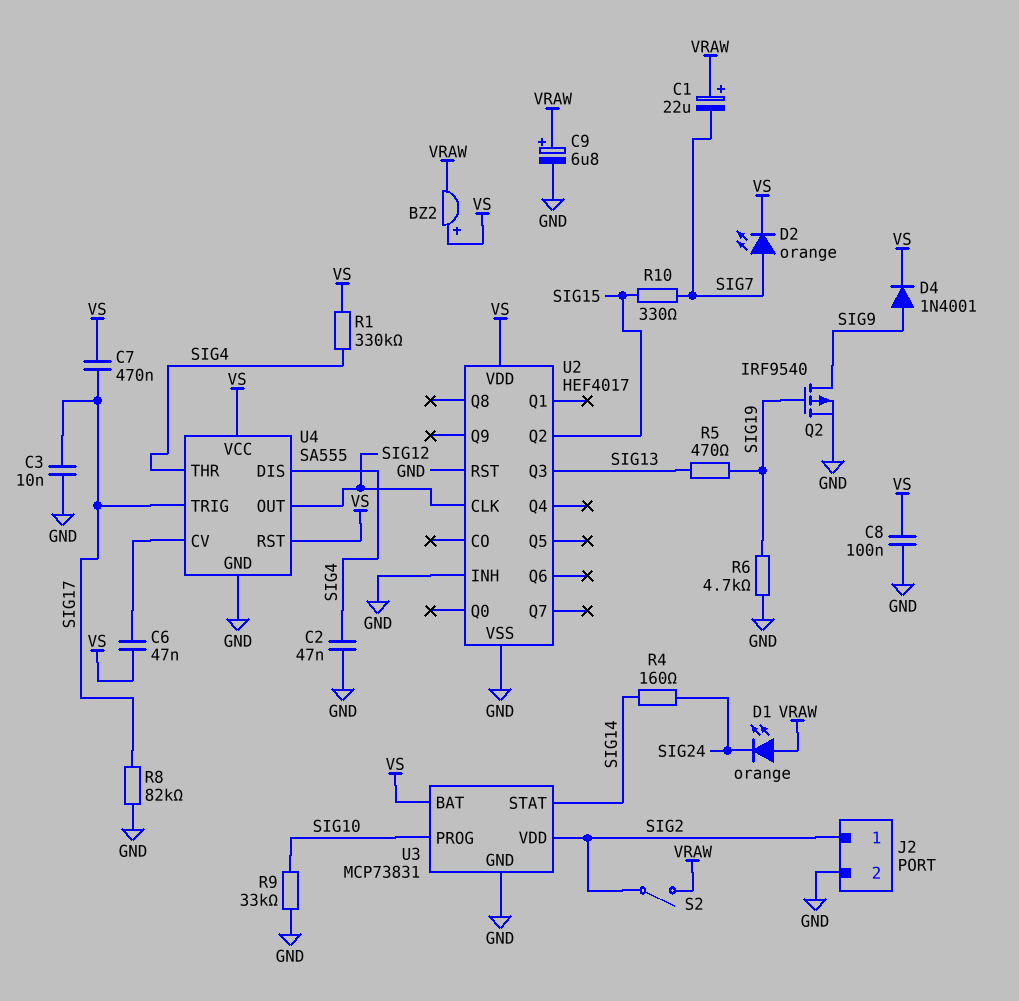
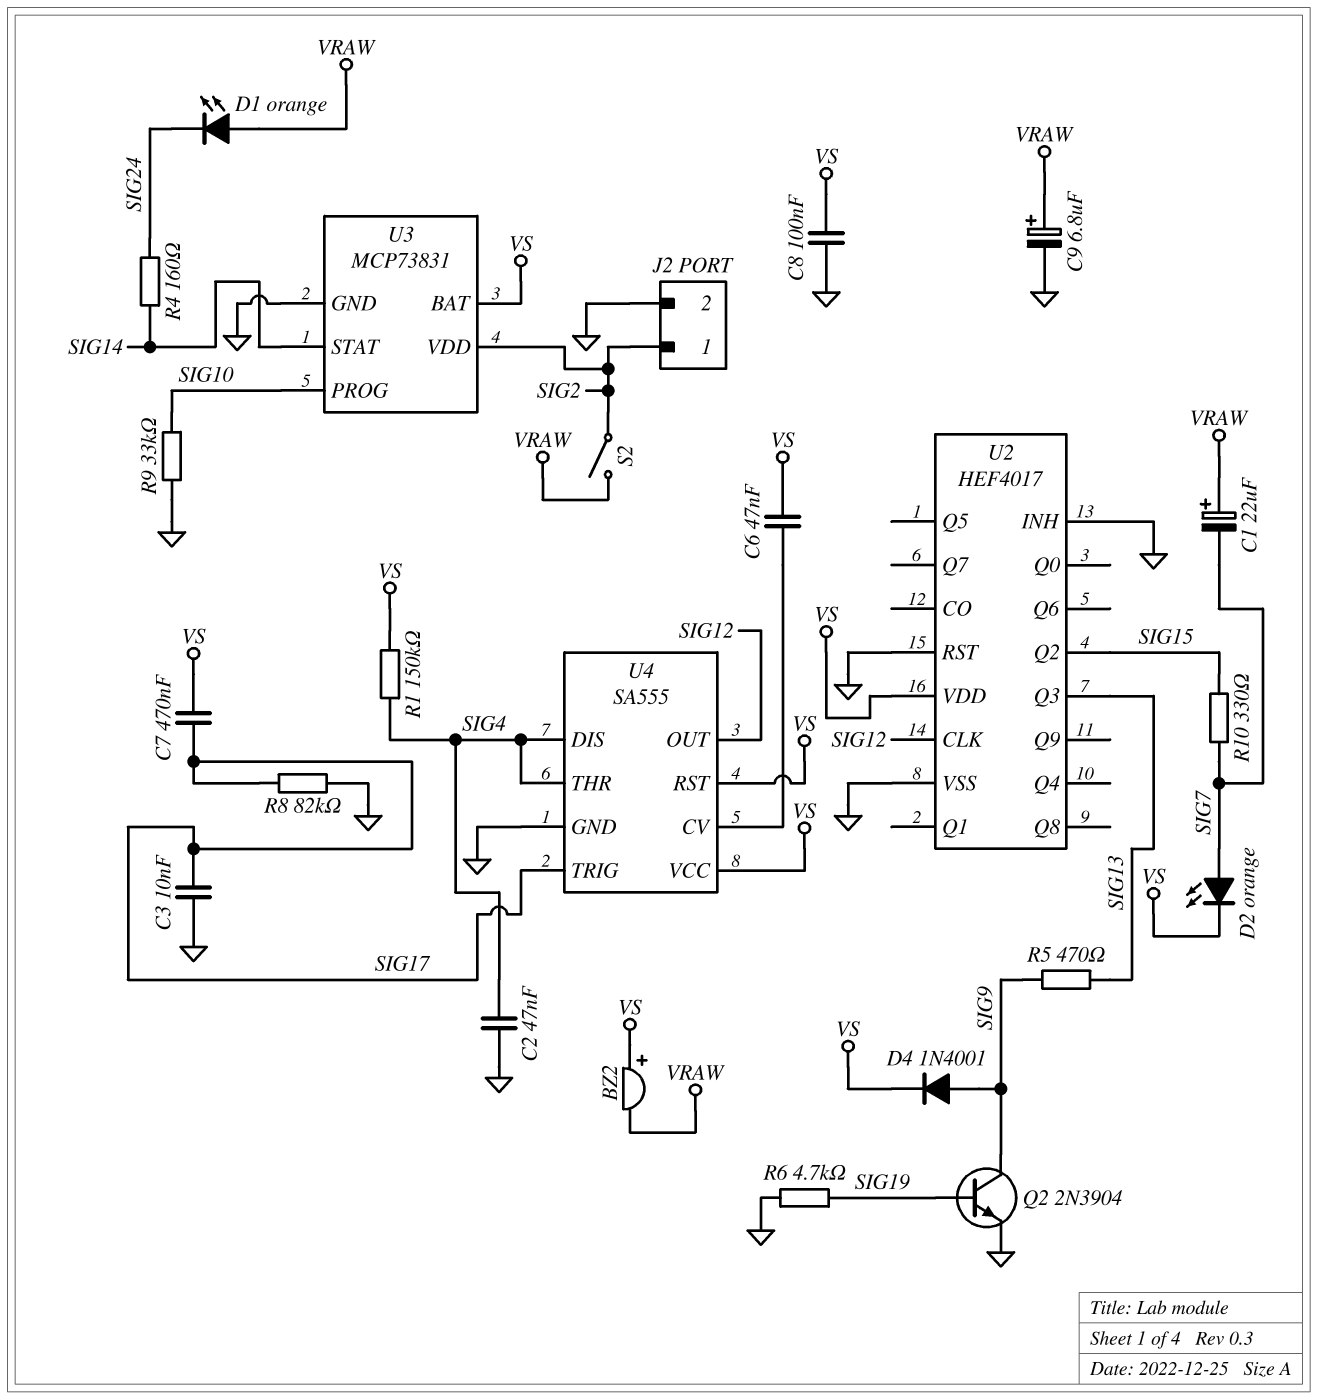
Q2: PMOS IRF9540 (G SIG19, D SIG9, S GND) -> NPN 2N3904 (B SIG19, C SIG9, E GND)
R1: 330k (SIG4, VS) -> 150k (SIG4, VS)
R5: 470 (SIG13, SIG19) -> 470 (SIG9, SIG13)

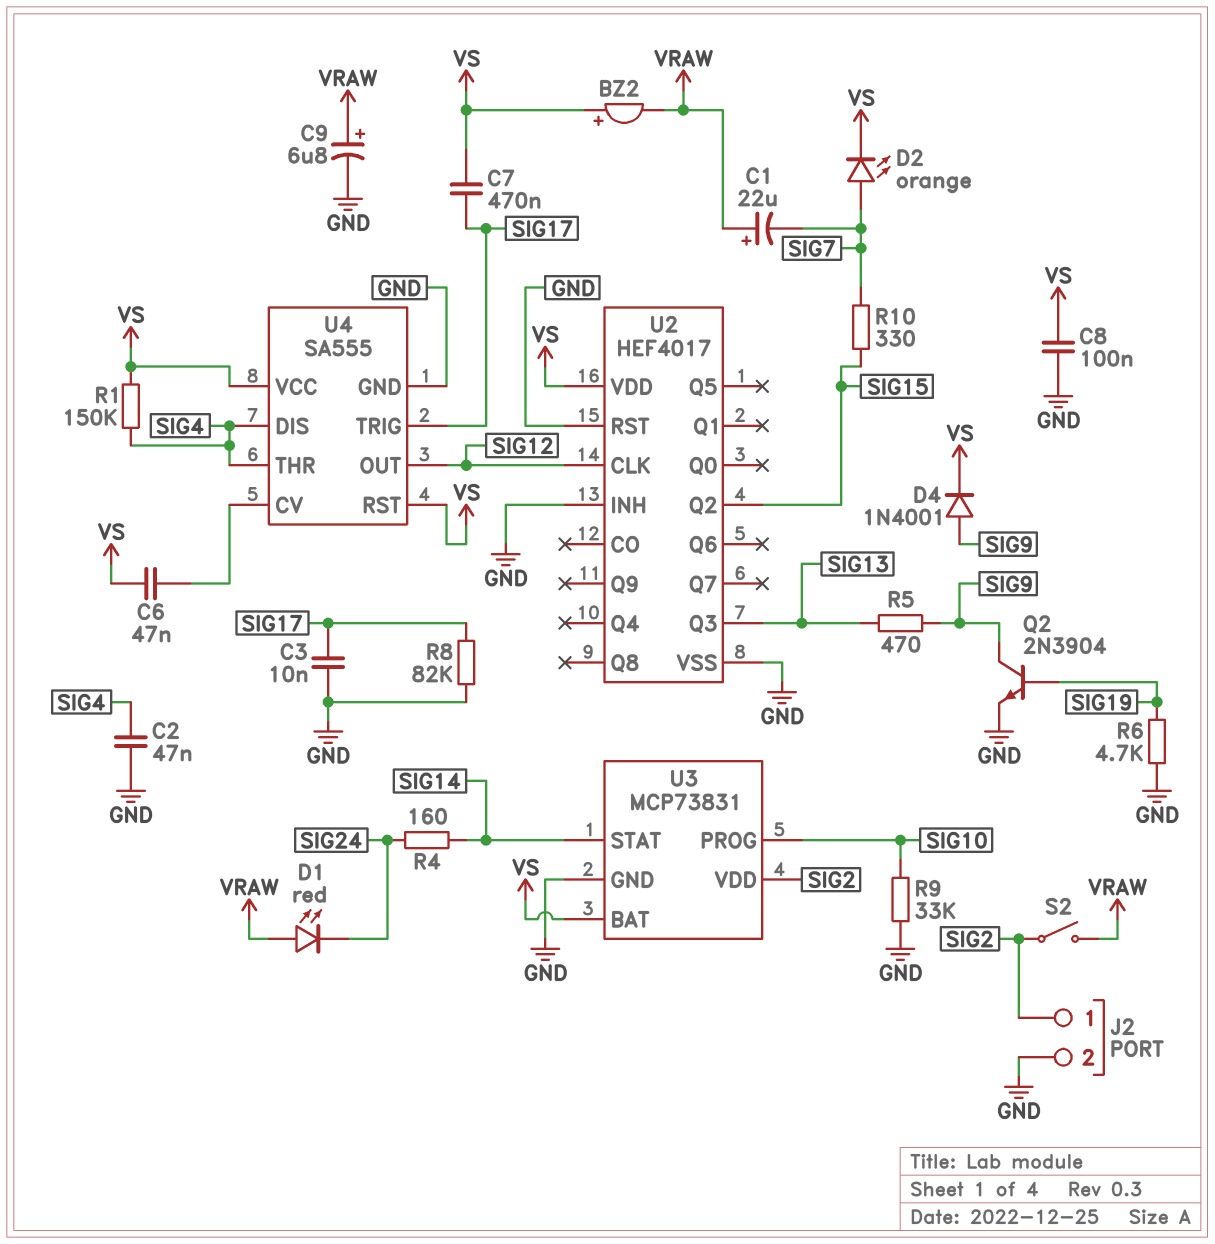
D1: LED orange (A VRAW, K SIG24) -> LED red (A VRAW, K SIG24)

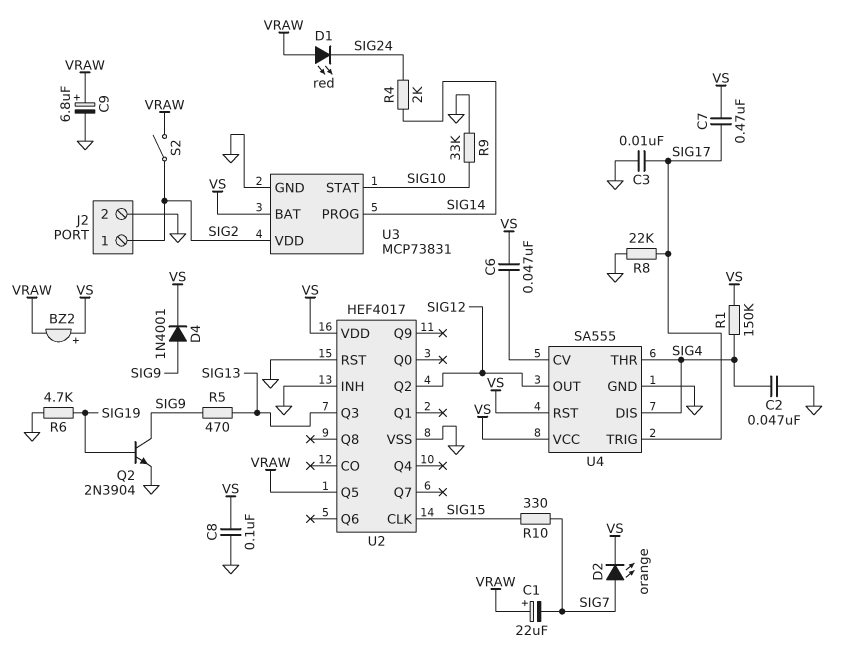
R4: 160 (SIG14, SIG24) -> 2k (SIG14, SIG24)
R8: 82k (GND, SIG17) -> 22k (GND, SIG17)
U2 pin CLK: SIG12 -> SIG15
U2 pin Q2: SIG15 -> SIG12
U2 pin Q5: none -> VRAW
U3 pin PROG: SIG10 -> SIG14
U3 pin STAT: SIG14 -> SIG10

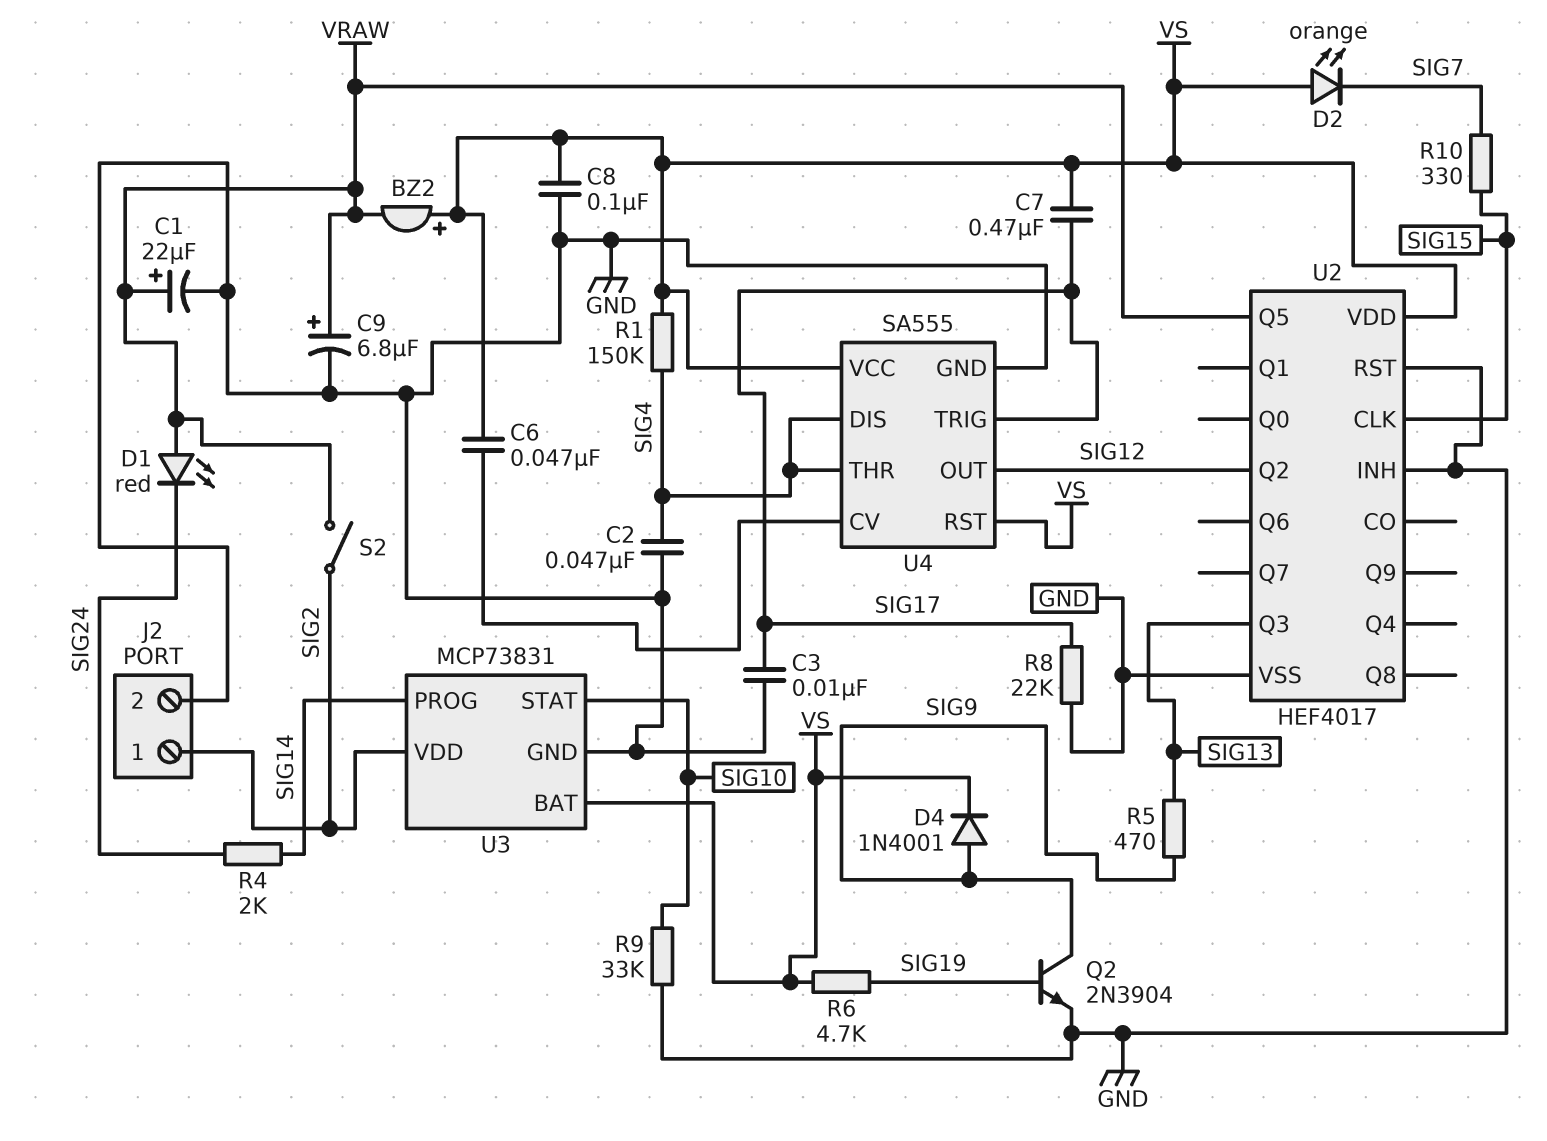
C1: 22uF (plus VRAW, minus SIG7) -> 22uF (plus VRAW, minus GND)
D2: LED orange (A SIG7, K VS) -> LED orange (A VS, K SIG7)
R6: 4.7k (GND, SIG19) -> 4.7k (SIG19, VS)

